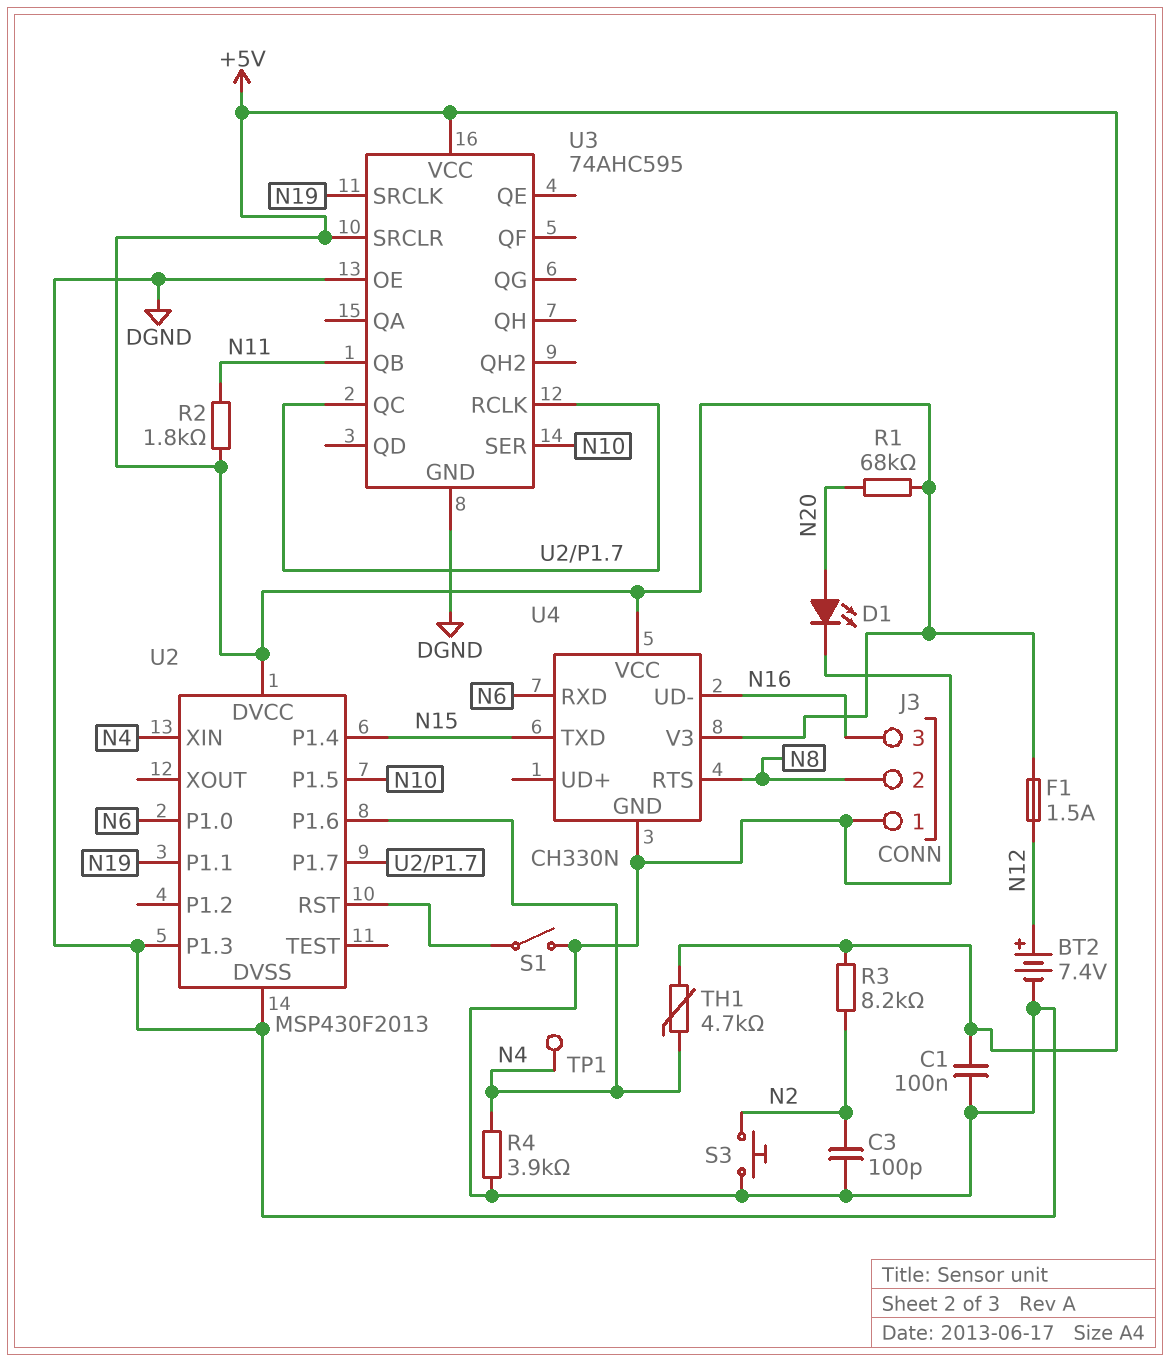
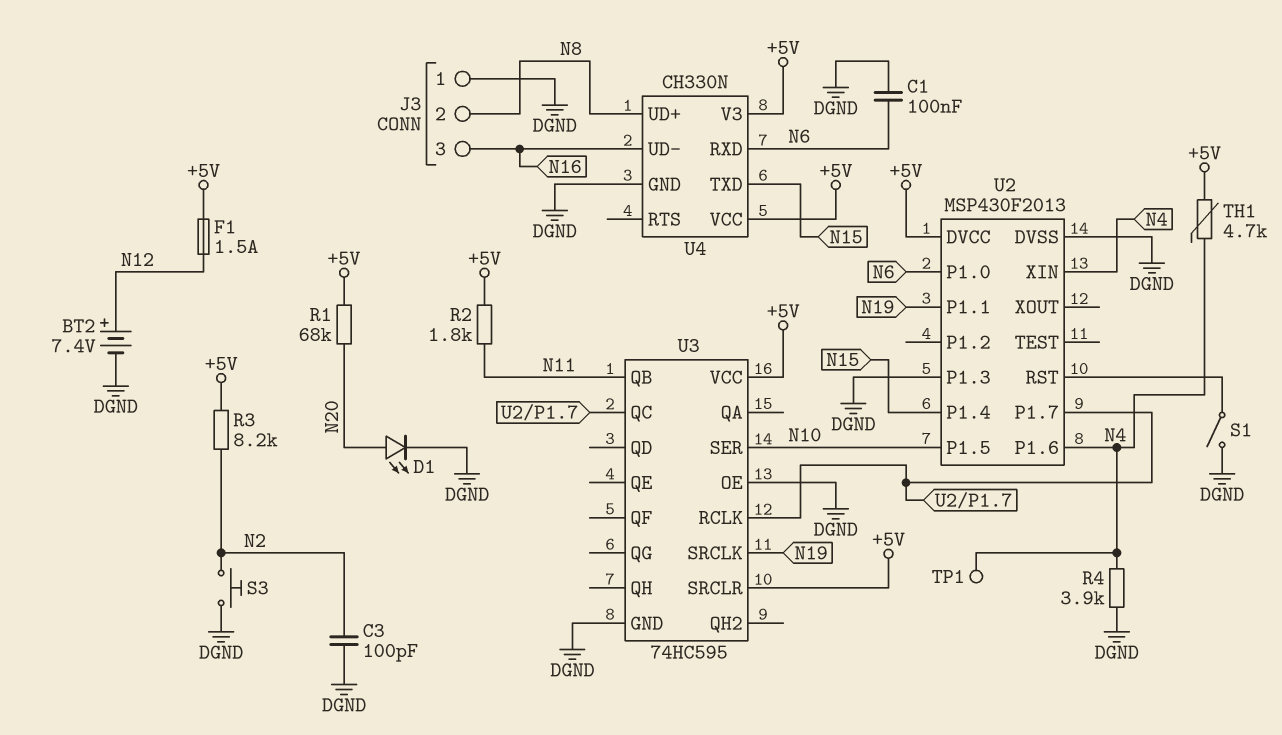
C1: 100nF (+5V, DGND) -> 100nF (DGND, N6)
U3: 74AHC595 -> 74HC595
U4 pin RTS: N8 -> none
U4 pin UD+: none -> N8

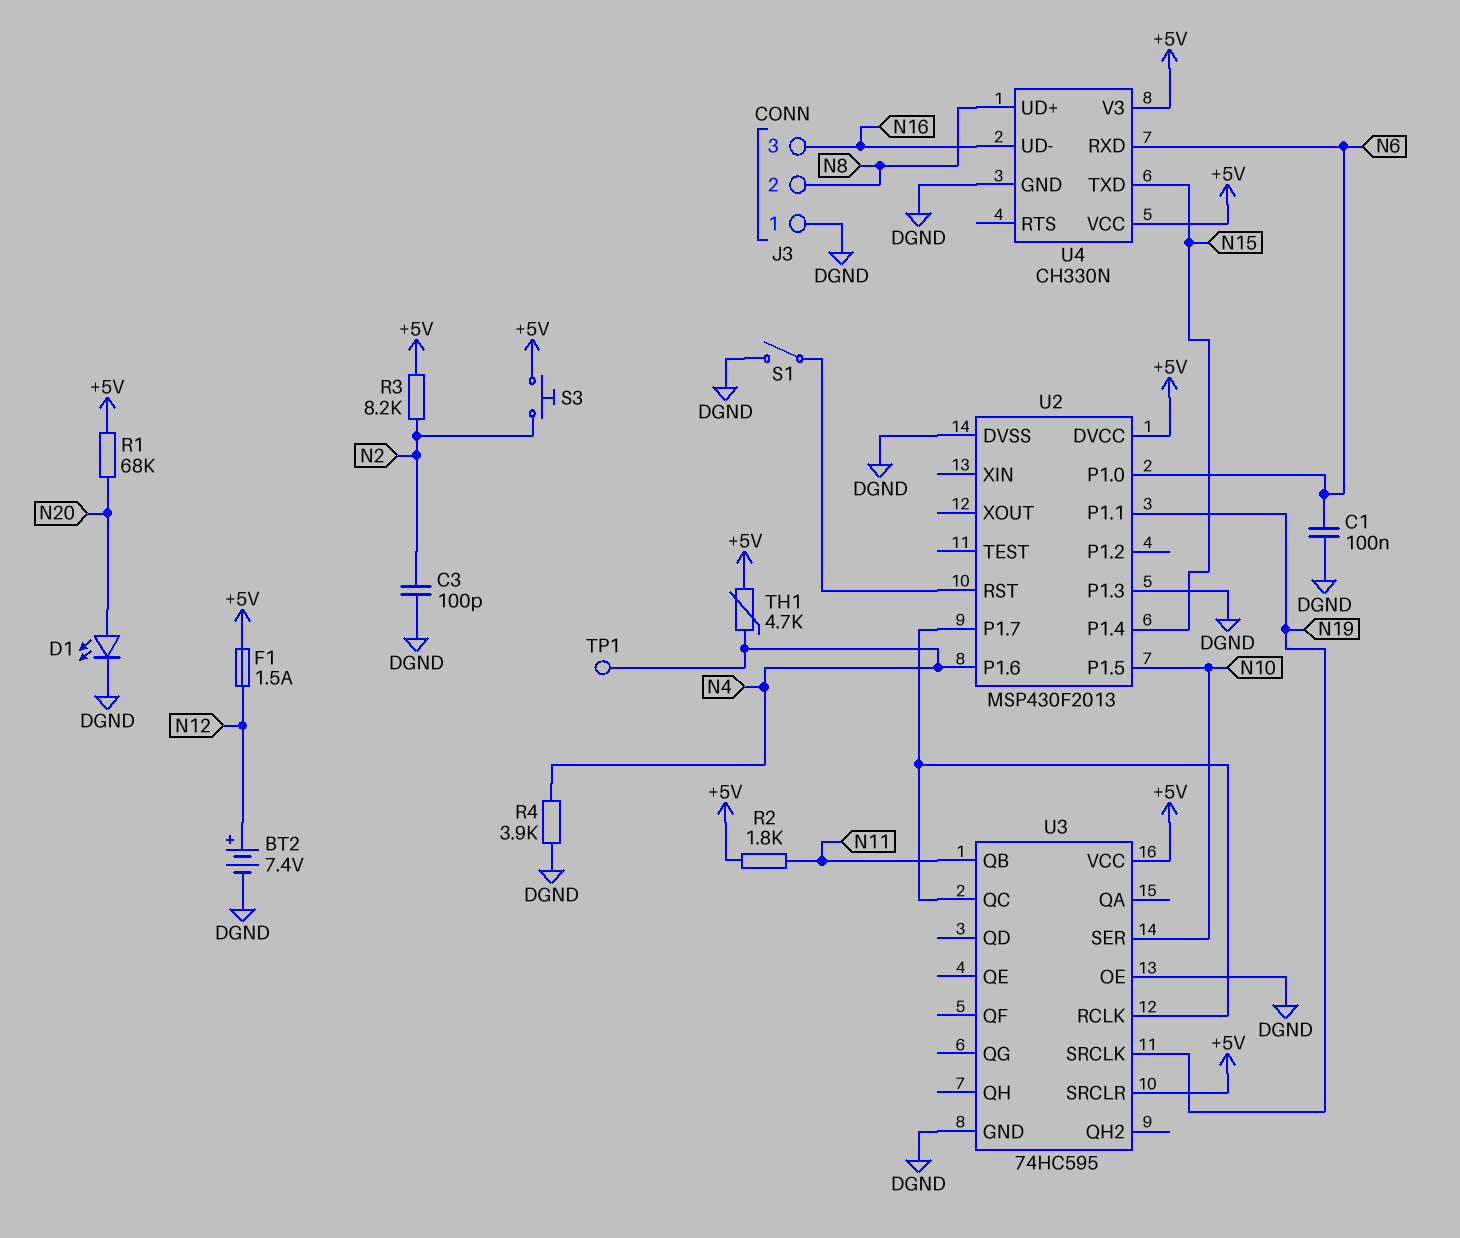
S3: button (DGND, N2) -> button (+5V, N2)
U2 pin XIN: N4 -> none

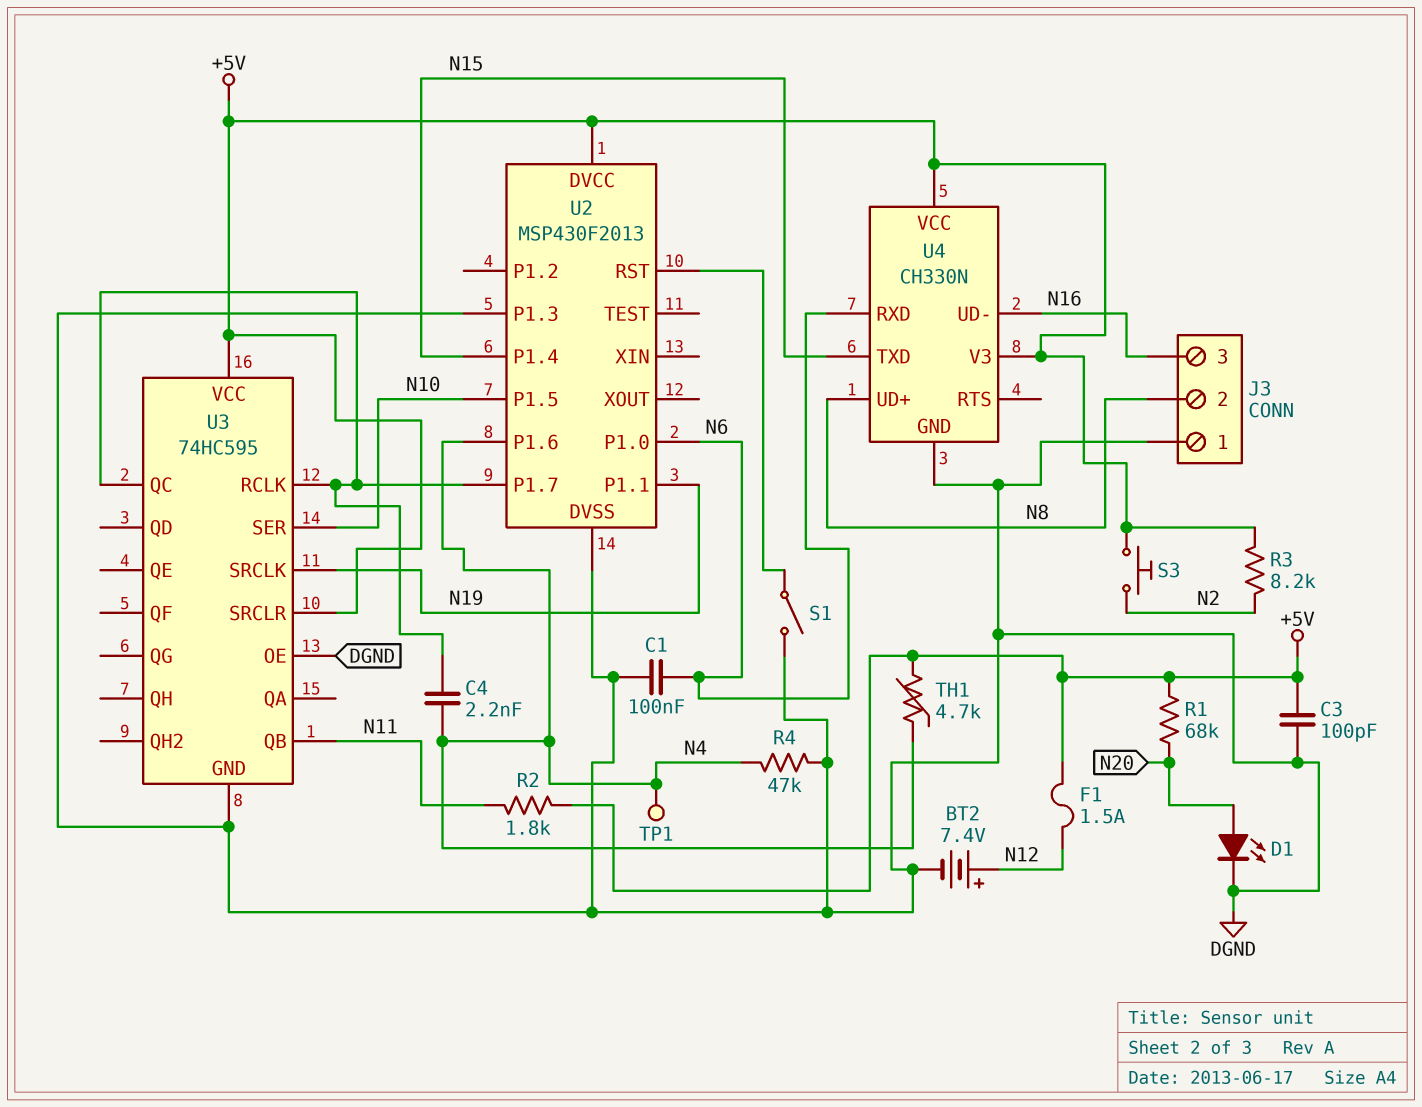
C3: 100pF (DGND, N2) -> 100pF (+5V, DGND)
C4: none -> 2.2nF (N4, U2/P1.7)
R4: 3.9k (DGND, N4) -> 47k (DGND, N4)

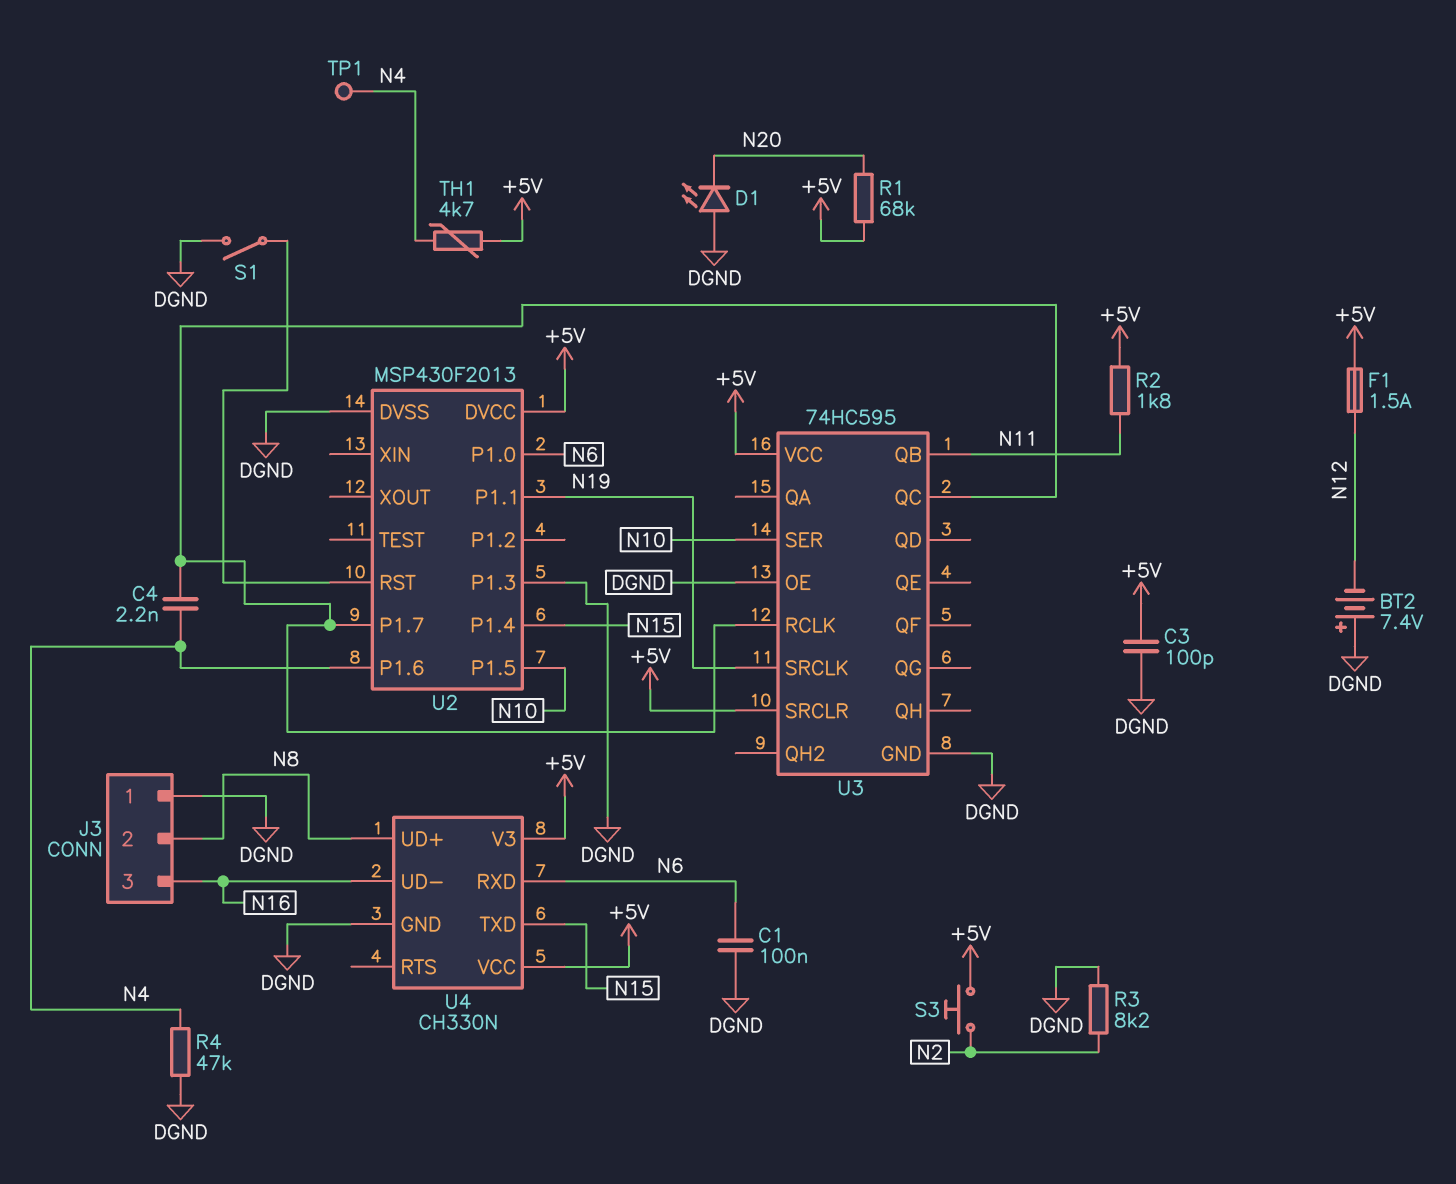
BT2: 7.4V (plus N12, minus DGND) -> 7.4V (plus DGND, minus N12)
D1: LED (A N20, K DGND) -> LED (A DGND, K N20)
R3: 8.2k (+5V, N2) -> 8.2k (DGND, N2)

